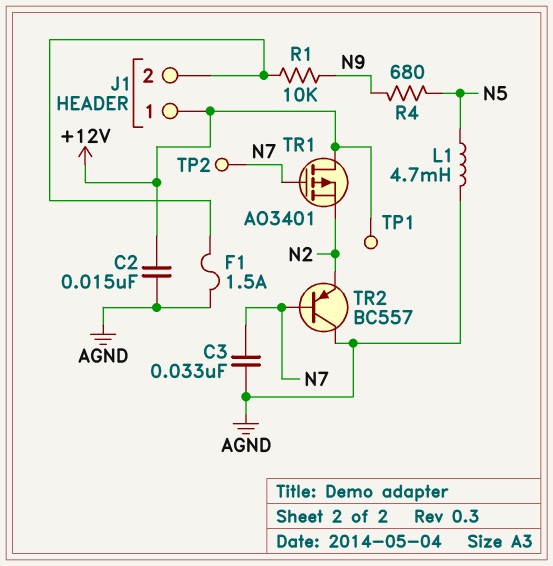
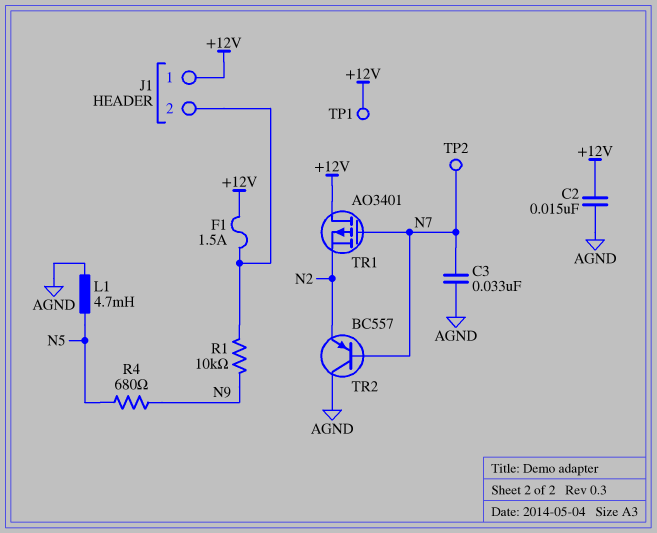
F1: 1.5A (AGND, J1/2) -> 1.5A (+12V, J1/2)

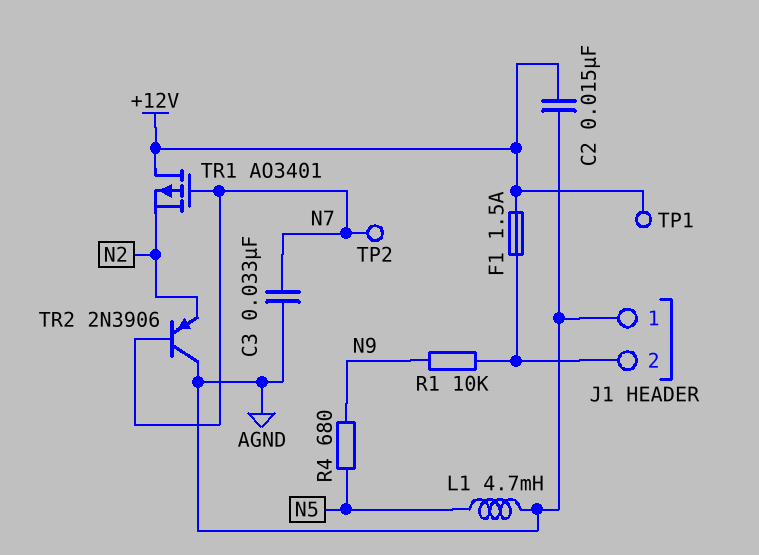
J1 pin 1: +12V -> AGND
TR2: PNP BC557 (B N7, C AGND, E N2) -> PNP 2N3906 (B N7, C AGND, E N2)

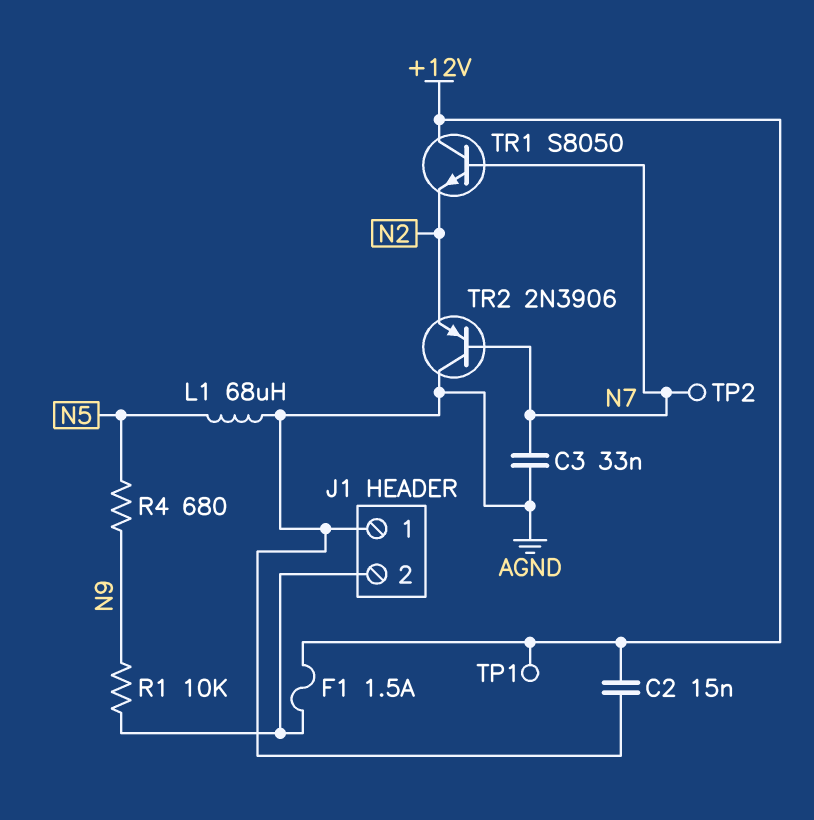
L1: 4.7mH (AGND, N5) -> 68uH (AGND, N5)
TR1: PMOS AO3401 (G N7, D +12V, S N2) -> NPN S8050 (B N7, C +12V, E N2)

